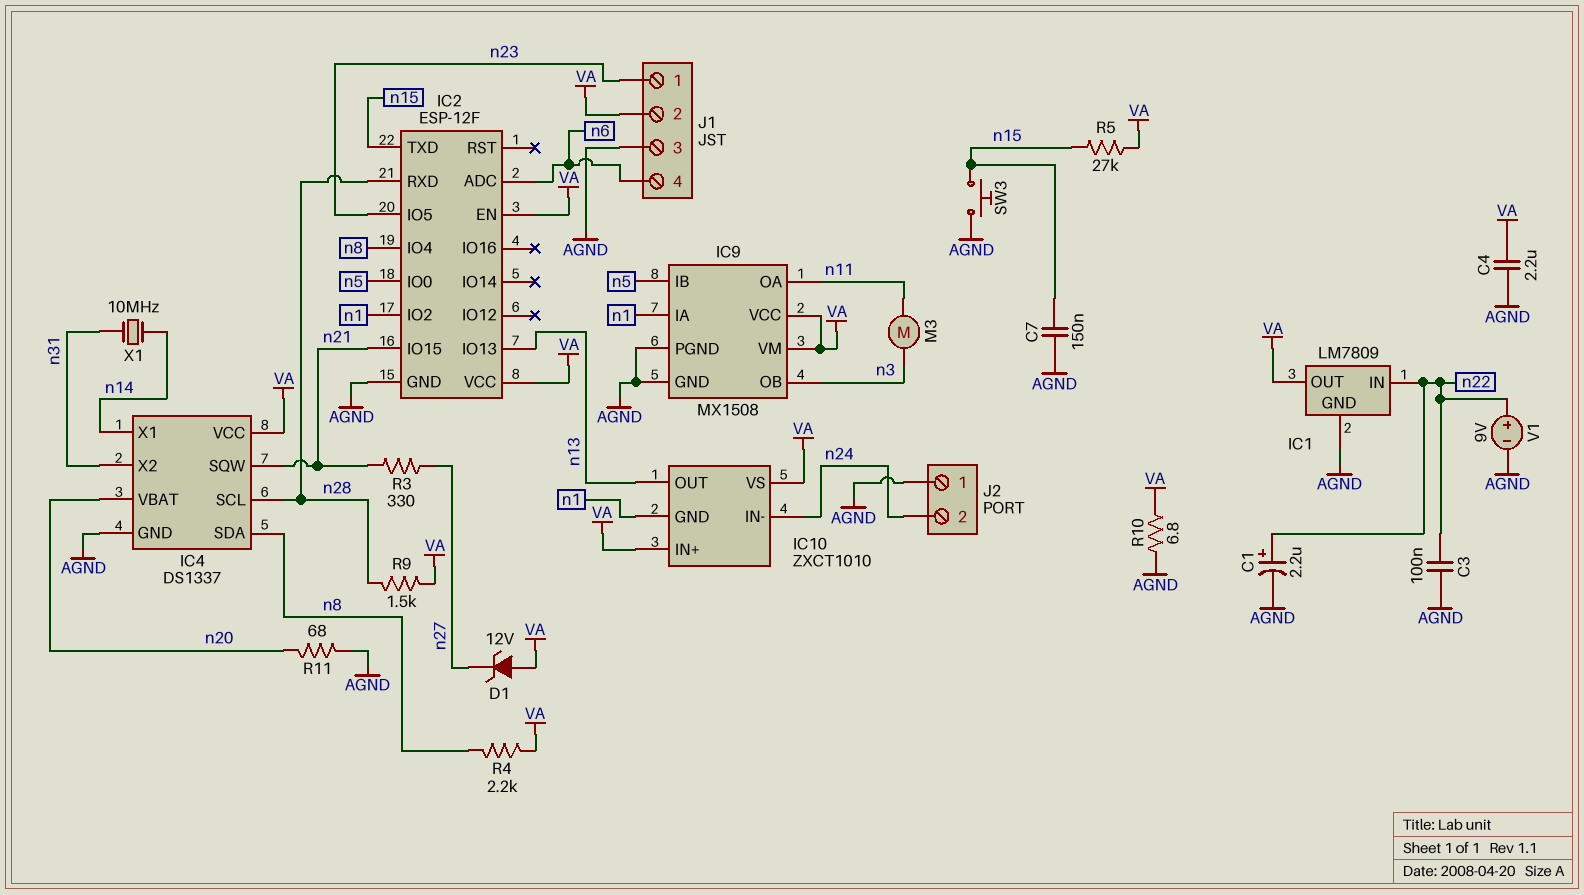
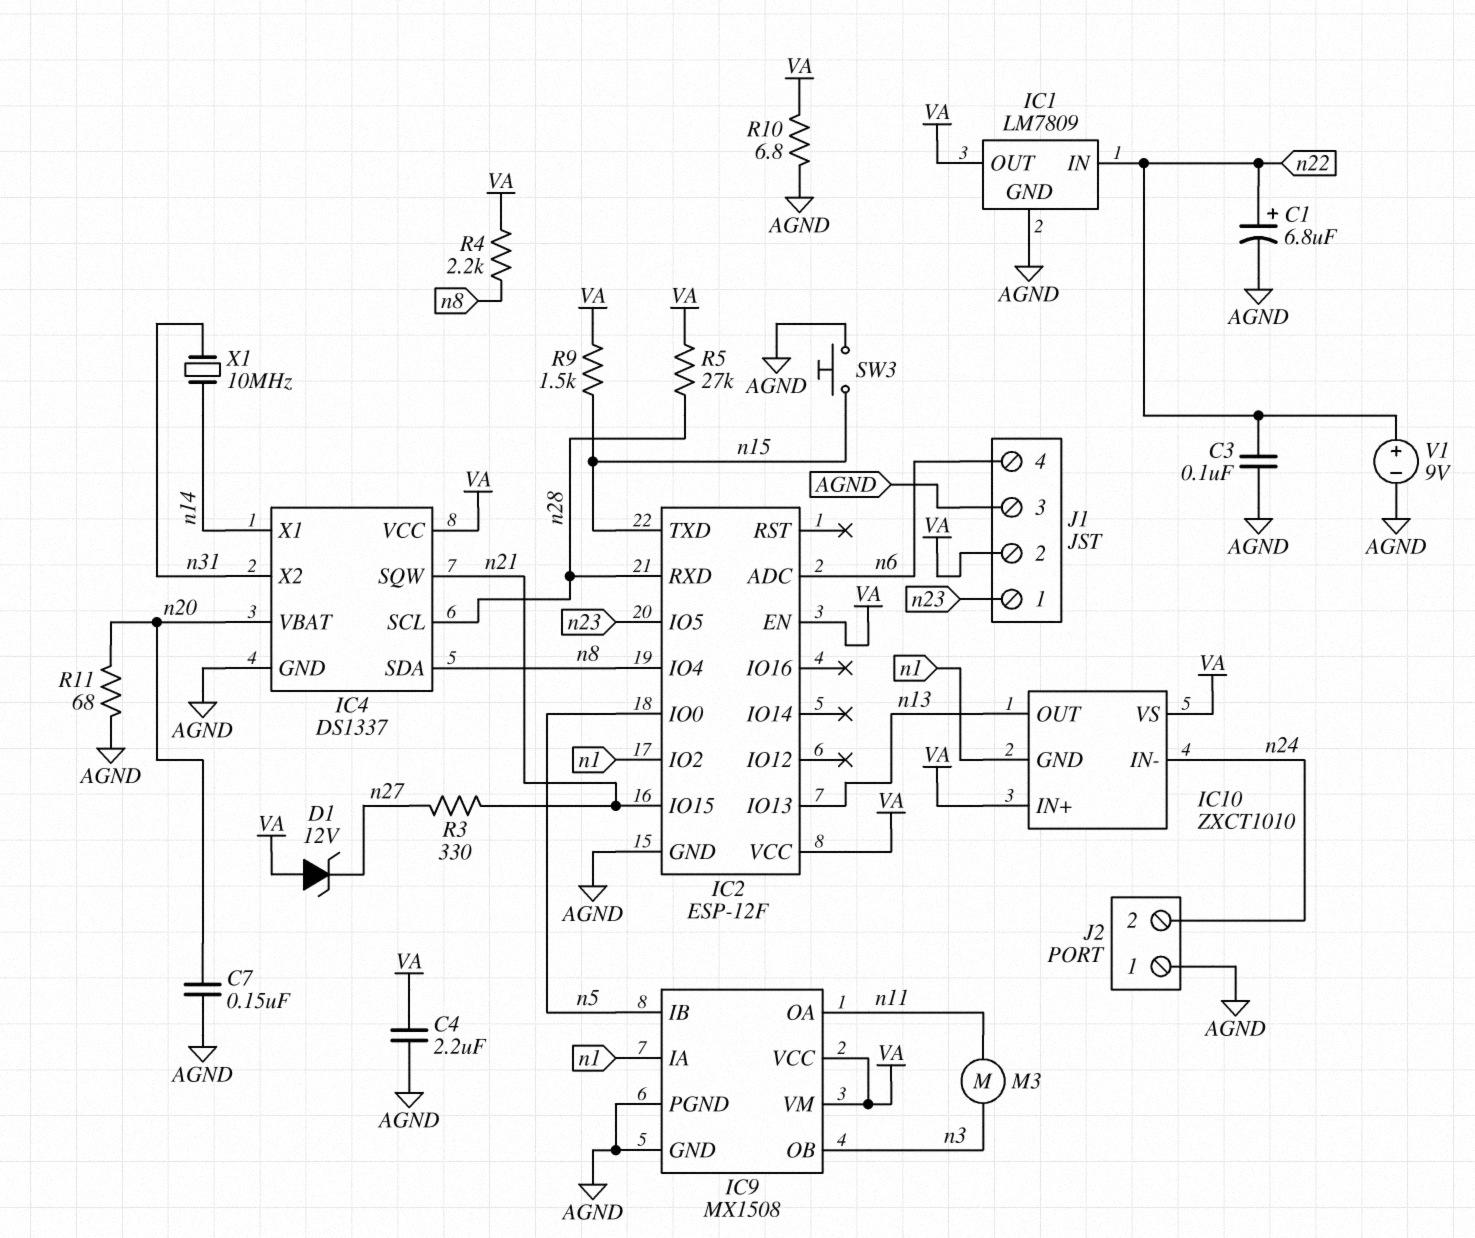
C1: 2.2uF (plus n22, minus AGND) -> 6.8uF (plus n22, minus AGND)
C7: 150nF (AGND, n15) -> 150nF (AGND, n20)
R5: 27k (VA, n15) -> 27k (VA, n28)
R9: 1.5k (VA, n28) -> 1.5k (VA, n15)

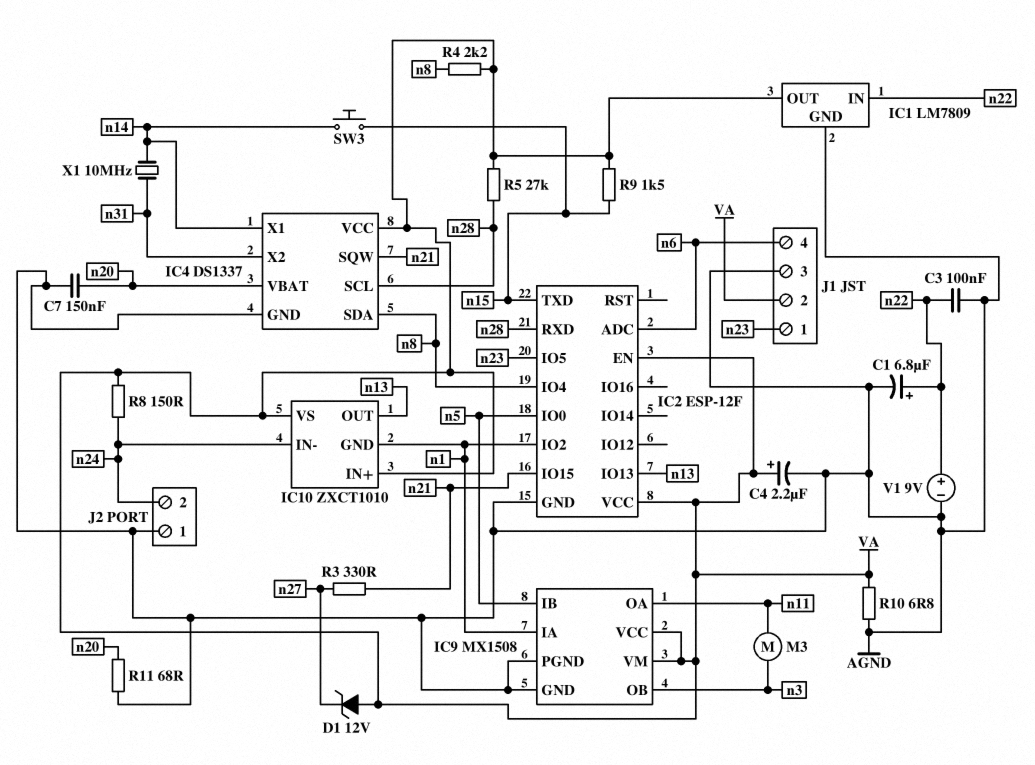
C4: 2.2uF (AGND, VA) -> 2.2uF (plus VA, minus AGND)
R8: none -> 150 (VA, n24)
SW3: button (AGND, n15) -> button (n14, n15)

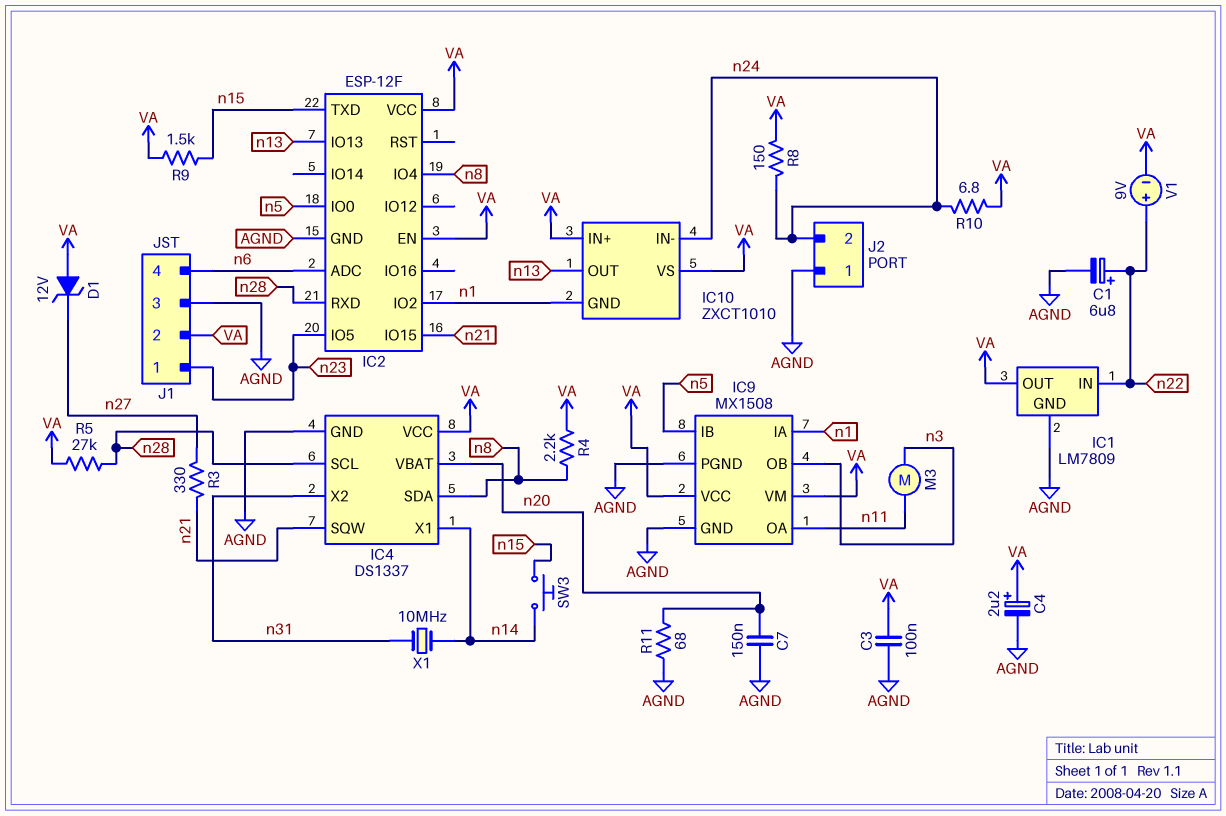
C3: 100nF (AGND, n22) -> 100nF (AGND, VA)
R10: 6.8 (AGND, VA) -> 6.8 (VA, n24)
V1: 9V (plus n22, minus AGND) -> 9V (plus n22, minus VA)

